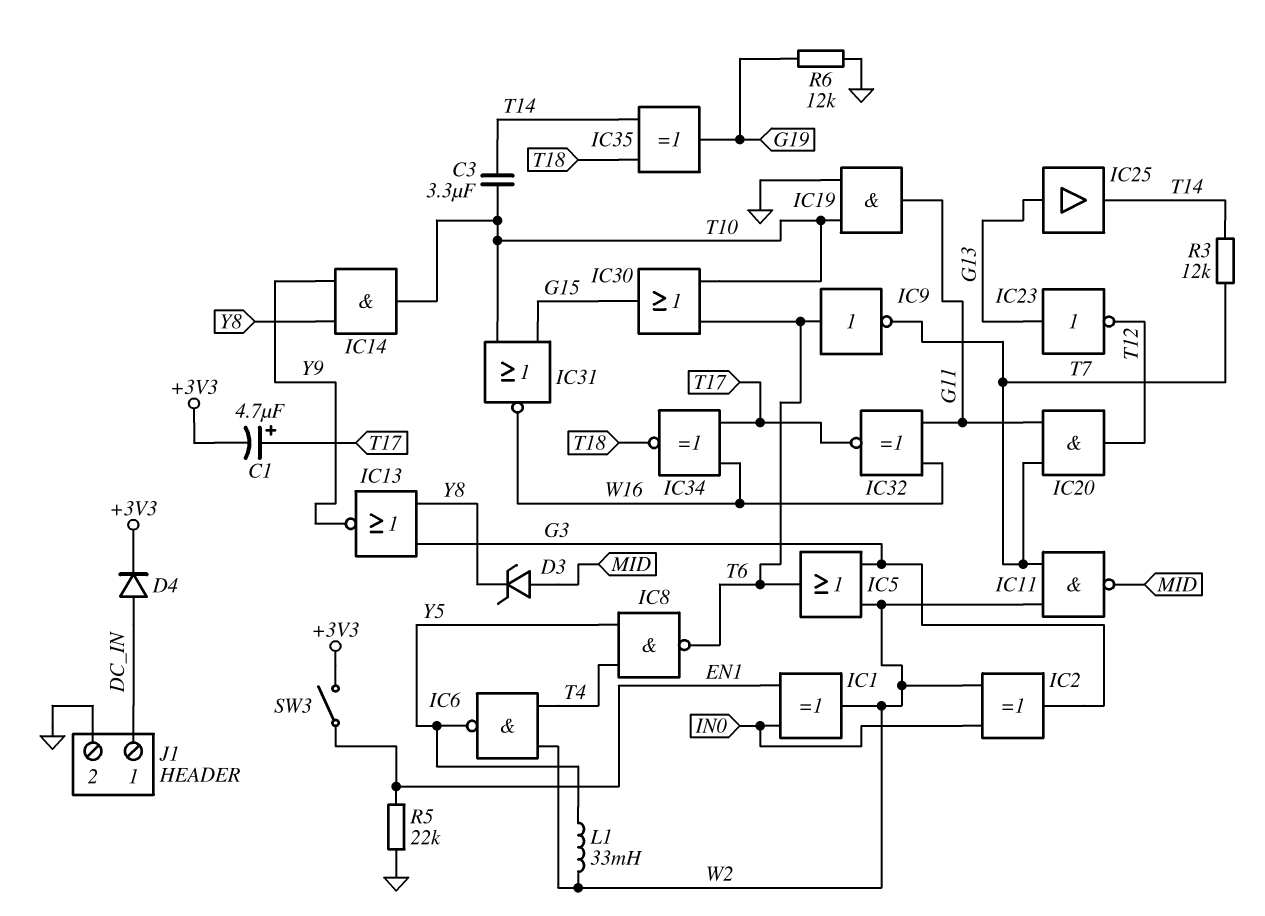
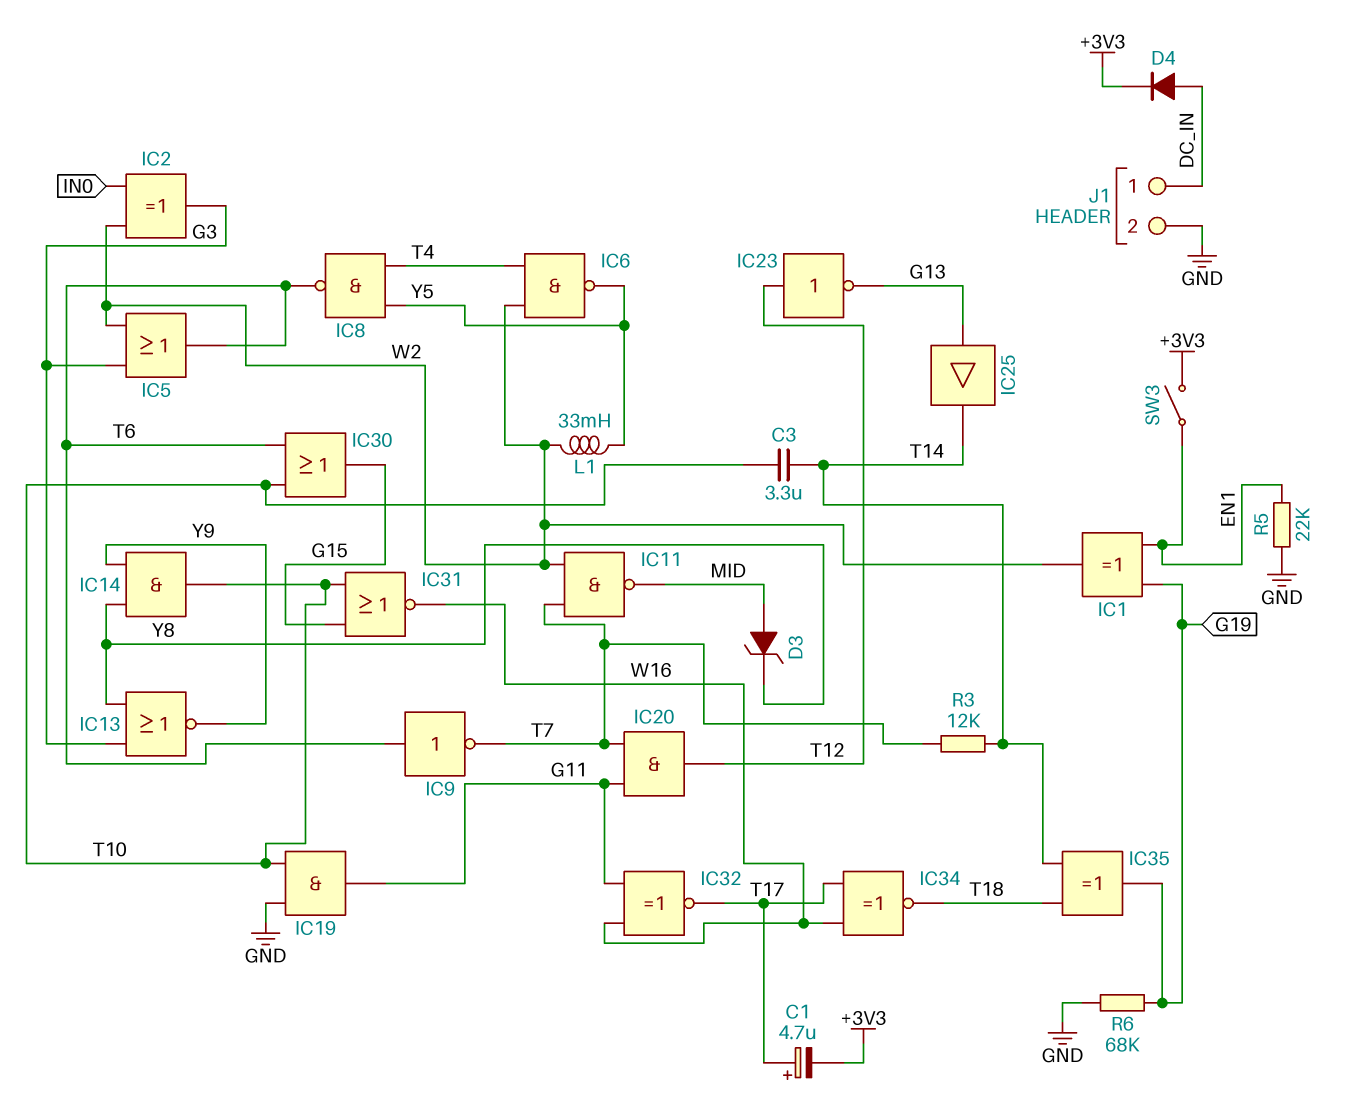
IC1: XOR (in EN1, in IN0, out W2) -> XOR (in EN1, in G19, out W2)
IC23: NOT (in G13, out T12) -> NOT (in T12, out G13)
R6: 12k (G19, GND) -> 68k (G19, GND)

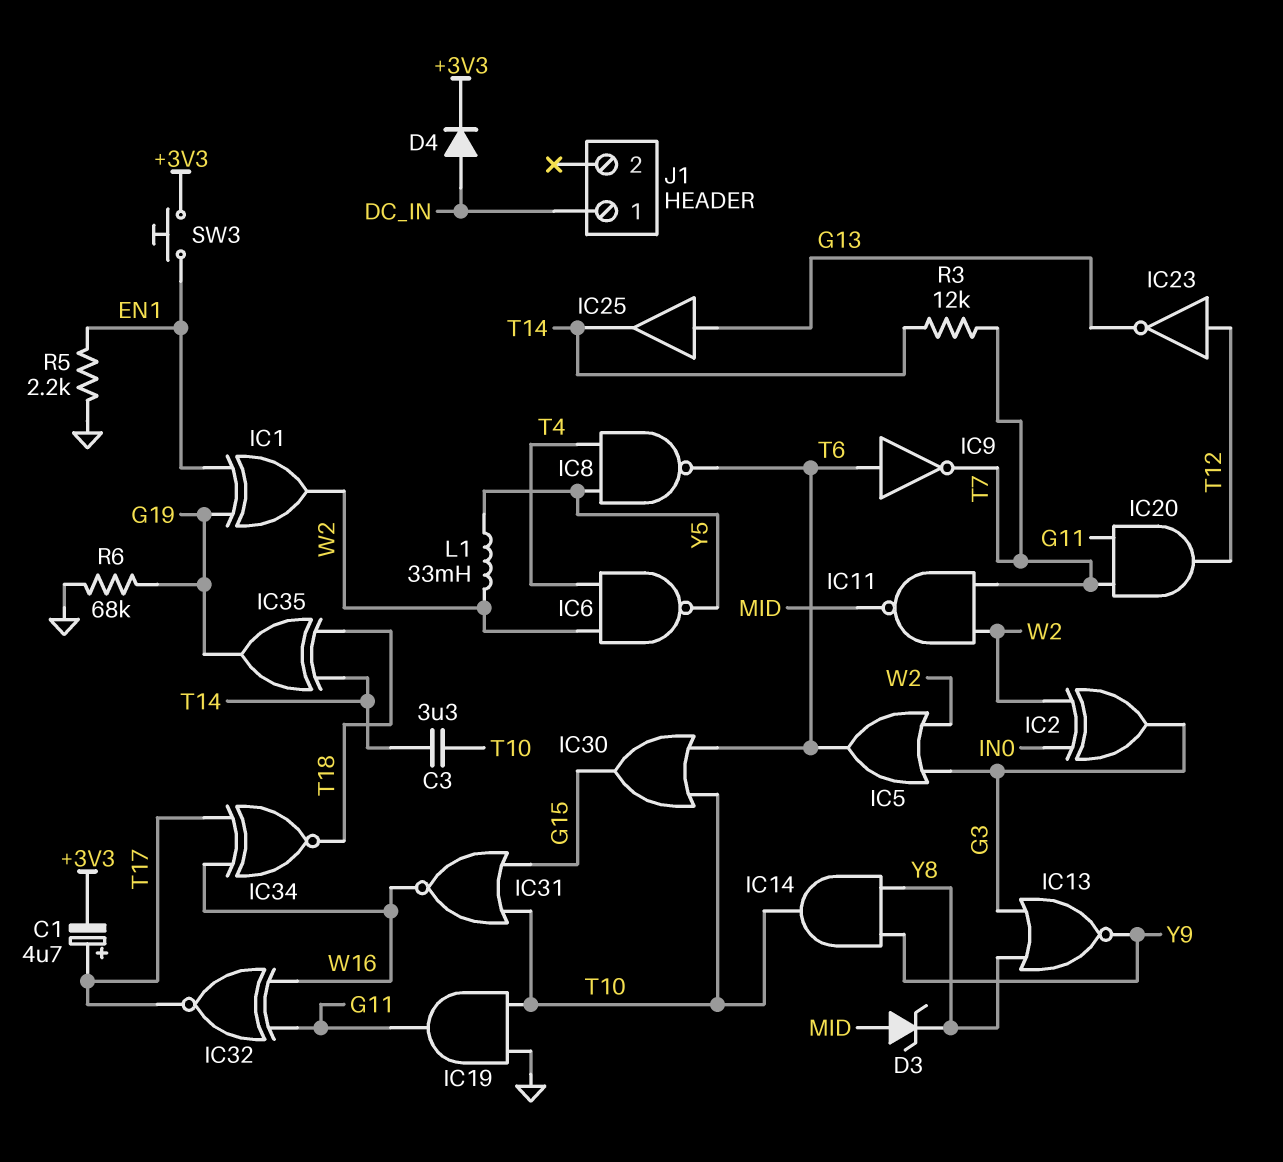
J1 pin 2: GND -> none
R5: 22k (EN1, GND) -> 2.2k (EN1, GND)
SW3: switch (+3V3, EN1) -> button (+3V3, EN1)

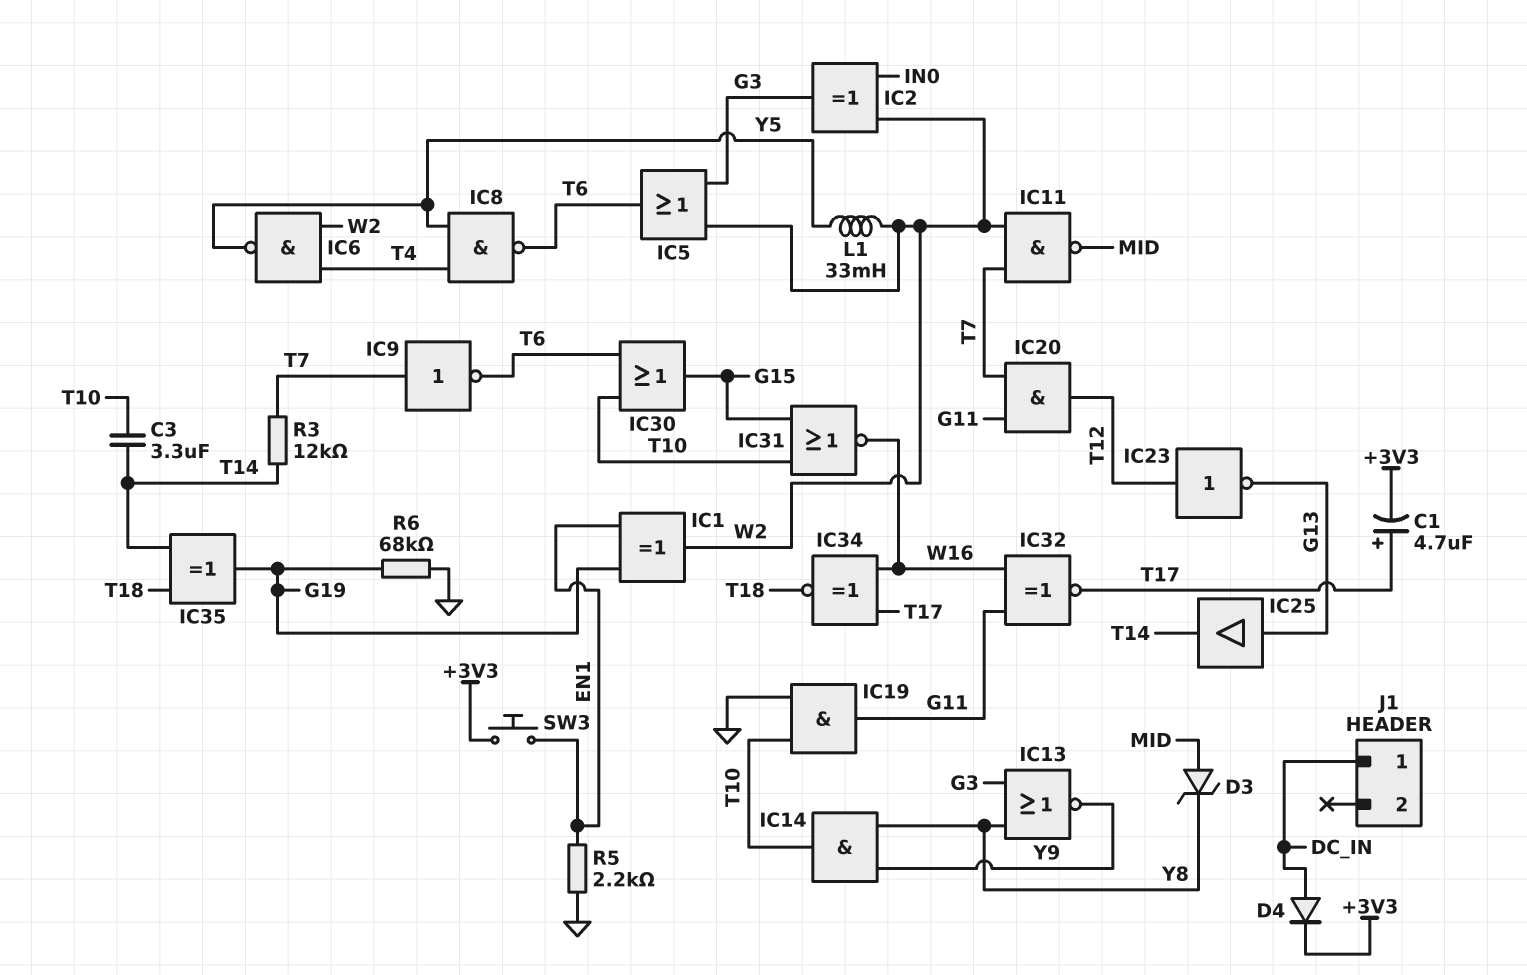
IC9: NOT (in T6, out T7) -> NOT (in T7, out T6)

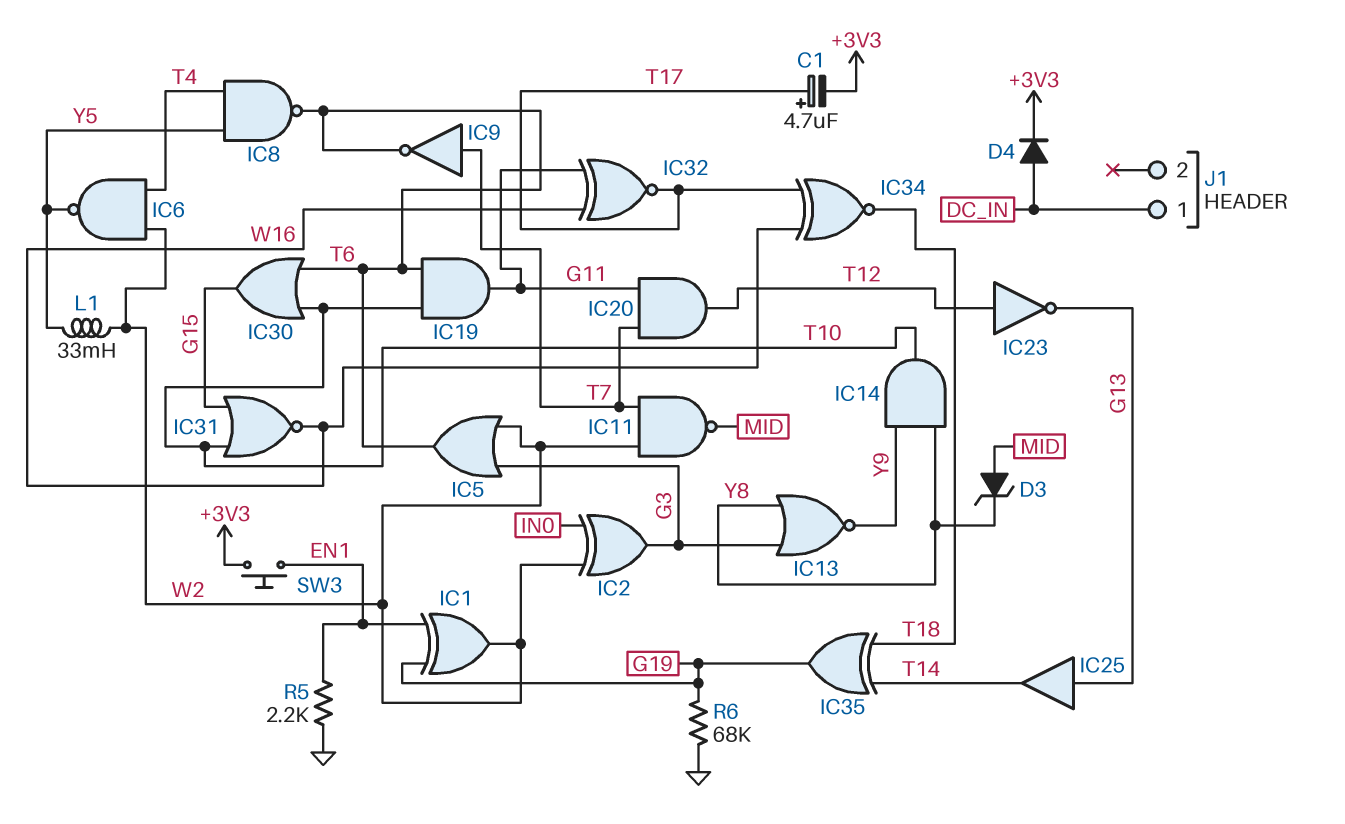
C3: 3.3uF (T10, T14) -> none
IC19: AND (in GND, in T10, out G11) -> AND (in T6, in T10, out G11)
R3: 12k (T7, T14) -> none

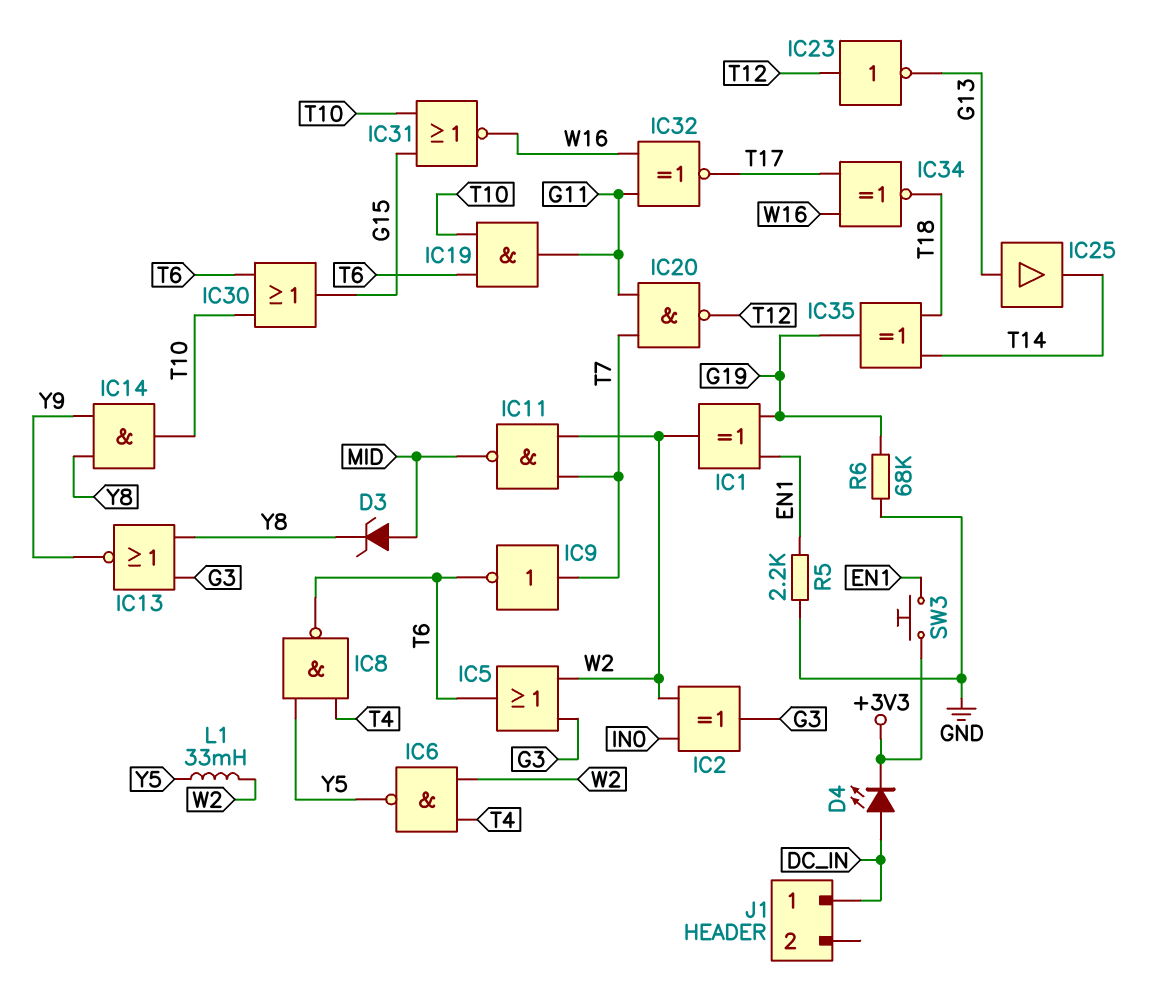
C1: 4.7uF (plus T17, minus +3V3) -> none
D4: diode (A DC_IN, K +3V3) -> LED (A DC_IN, K +3V3)
IC20: AND (in G11, in T7, out T12) -> NAND (in G11, in T7, out T12)

